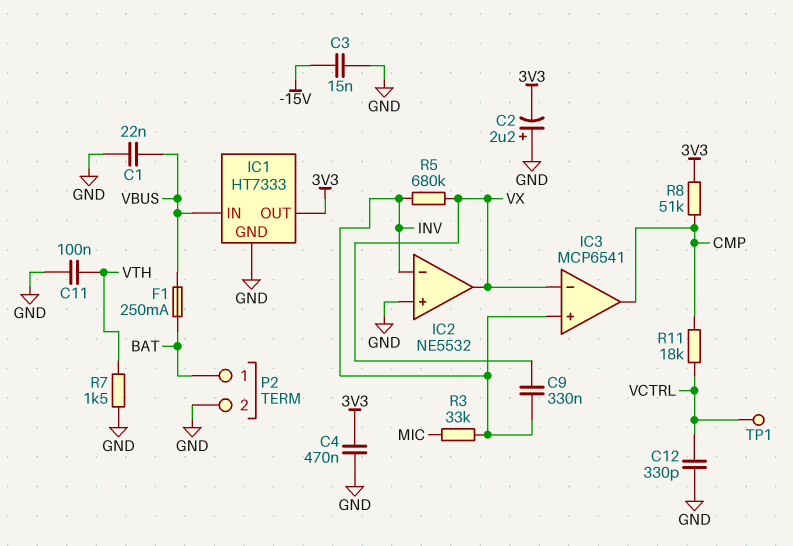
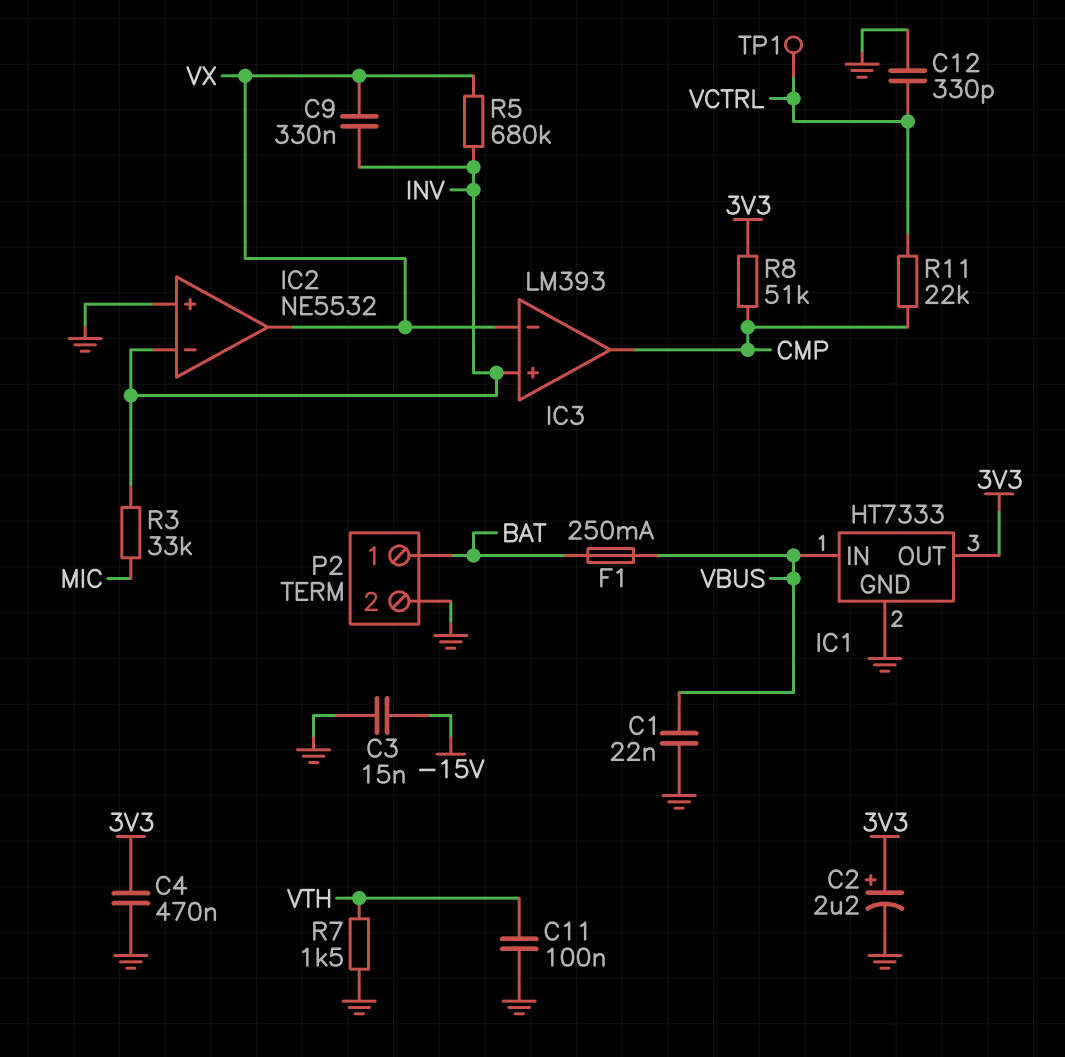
C2: 2.2uF (plus GND, minus 3V3) -> 2.2uF (plus 3V3, minus GND)
IC3: MCP6541 -> LM393
R11: 18k (CMP, VCTRL) -> 22k (CMP, VCTRL)

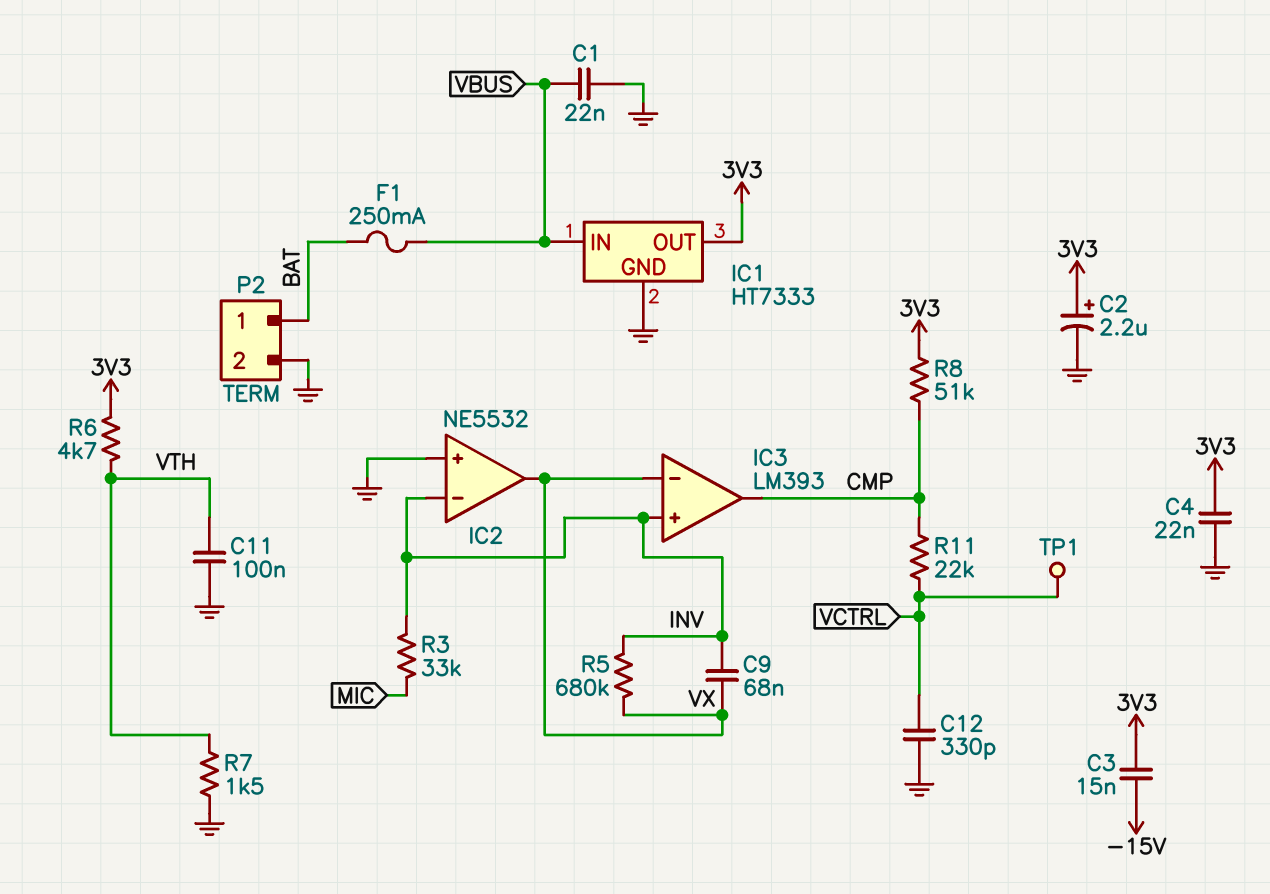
C3: 15nF (-15V, GND) -> 15nF (-15V, 3V3)
C4: 470nF (3V3, GND) -> 22nF (3V3, GND)
C9: 330nF (INV, VX) -> 68nF (INV, VX)
R6: none -> 4.7k (3V3, VTH)

